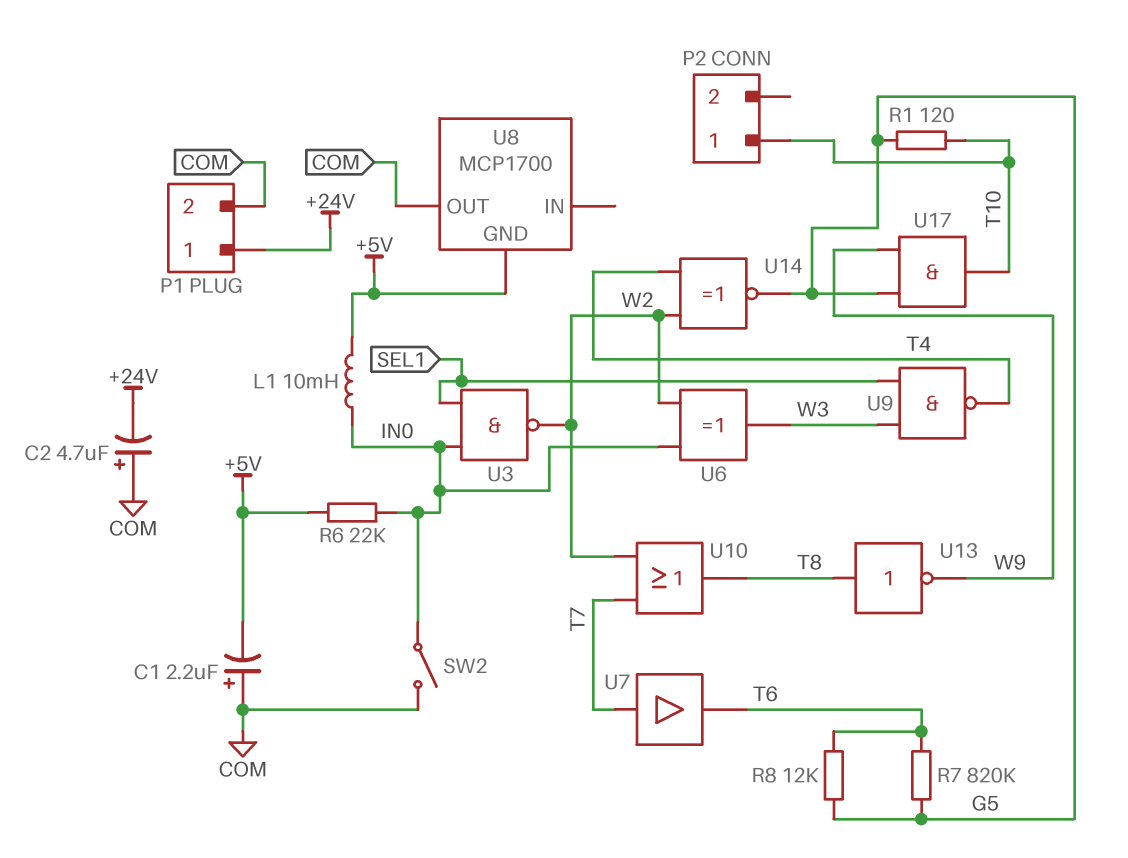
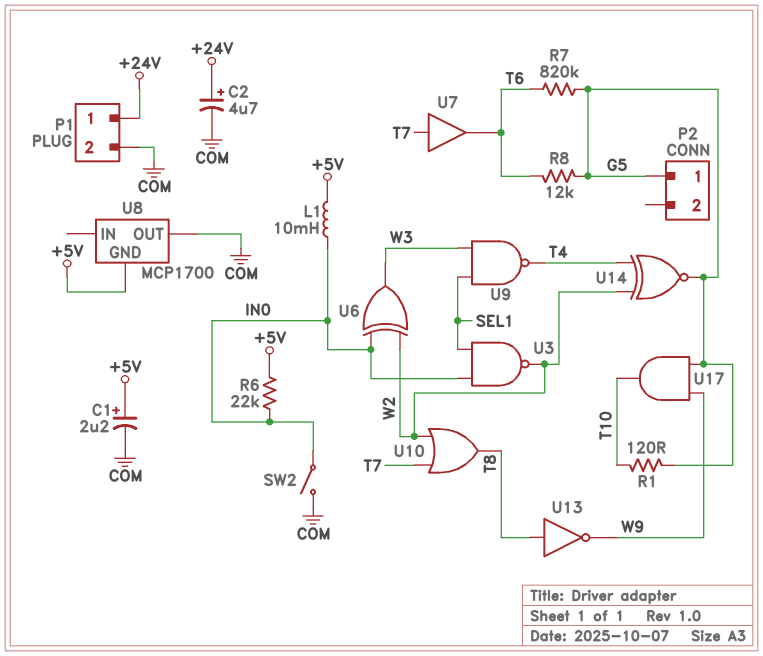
C1: 2.2uF (plus COM, minus +5V) -> 2.2uF (plus +5V, minus COM)
C2: 4.7uF (plus COM, minus +24V) -> 4.7uF (plus +24V, minus COM)
P2 pin 1: T10 -> G5

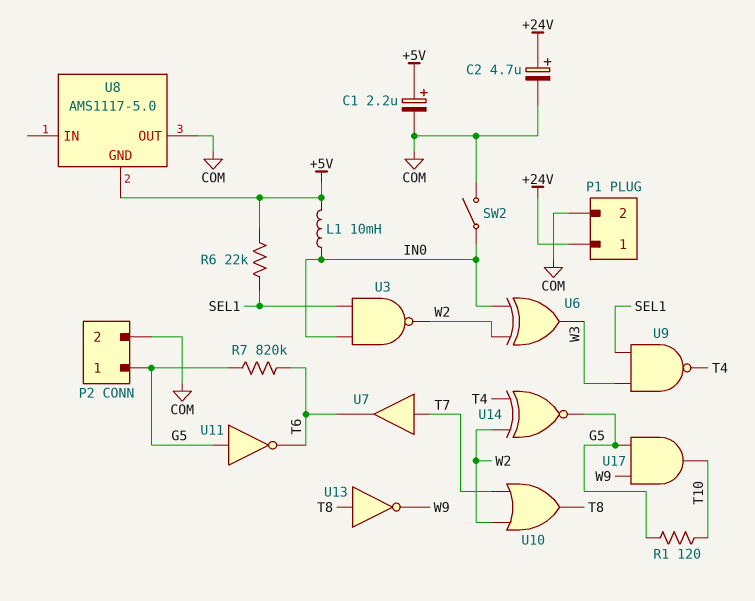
P2 pin 2: none -> COM
R6: 22k (+5V, IN0) -> 22k (+5V, SEL1)
R8: 12k (G5, T6) -> none
U8: MCP1700 -> AMS1117-5.0
U11: none -> NOT (in G5, out T6)

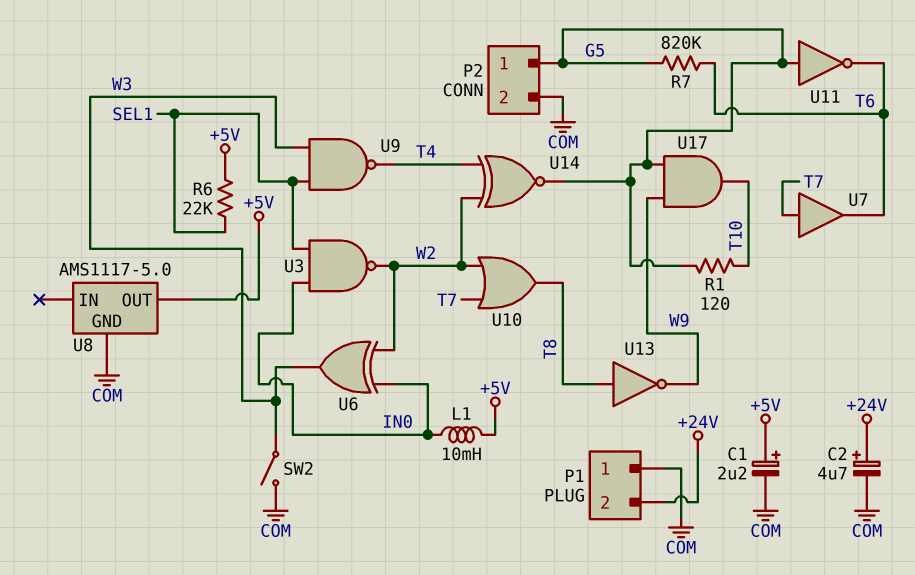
P1 pin 1: +24V -> COM
P1 pin 2: COM -> +24V
SW2: switch (COM, IN0) -> switch (COM, W3)
U8 pin GND: +5V -> COM
U8 pin OUT: COM -> +5V

